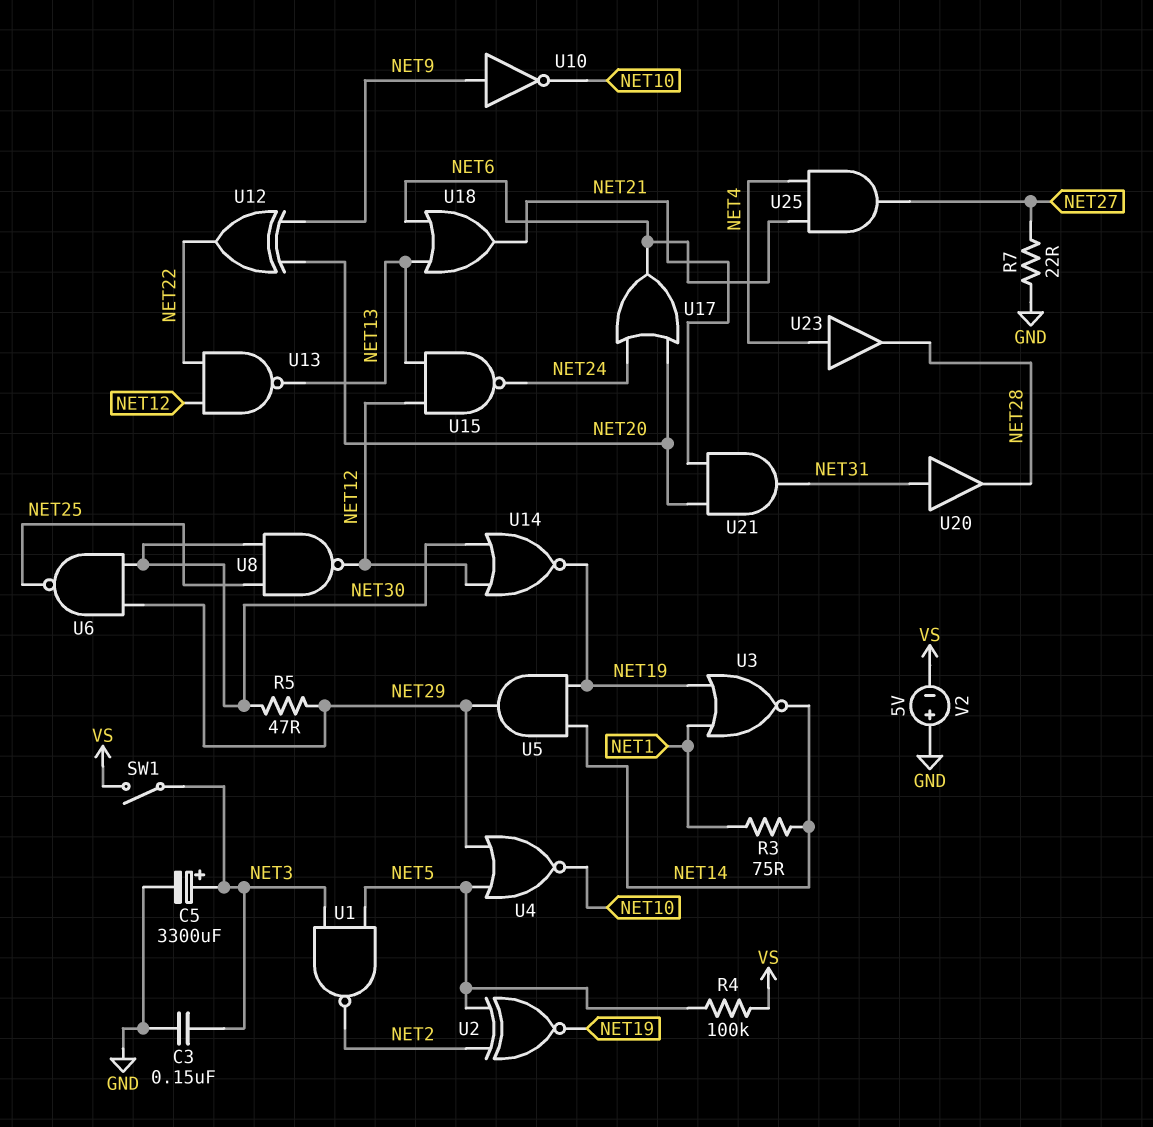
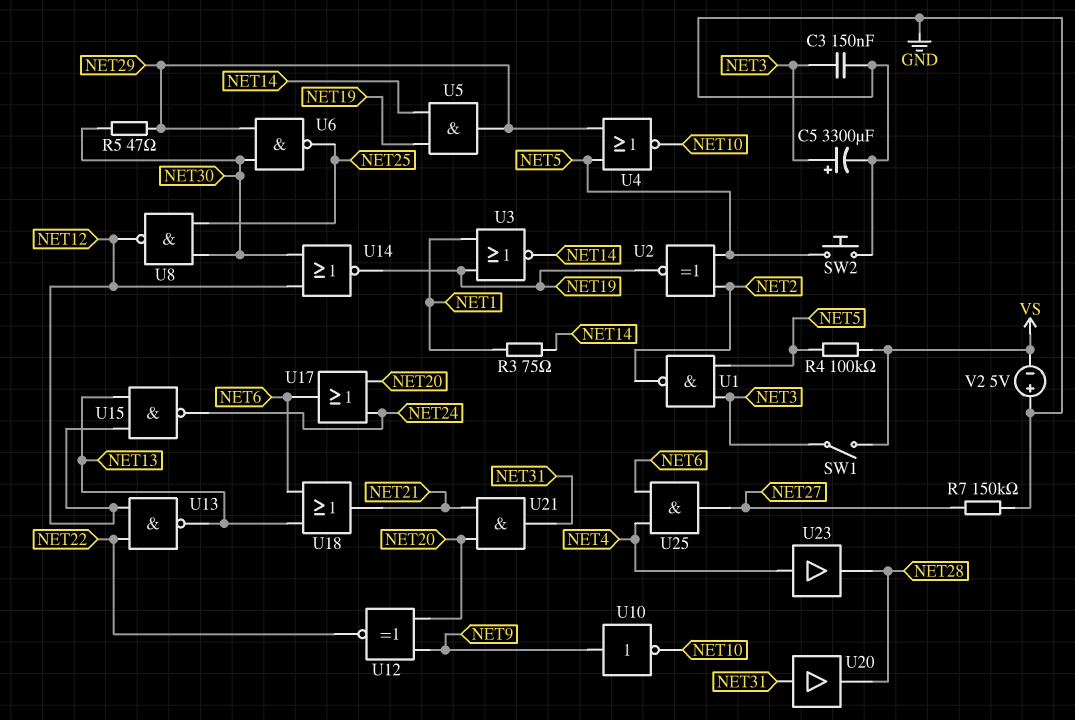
R7: 22 (GND, NET27) -> 150k (GND, NET27)
SW2: none -> button (GND, NET5)
U12: XOR (in NET9, in NET20, out NET22) -> XNOR (in NET9, in NET20, out NET22)

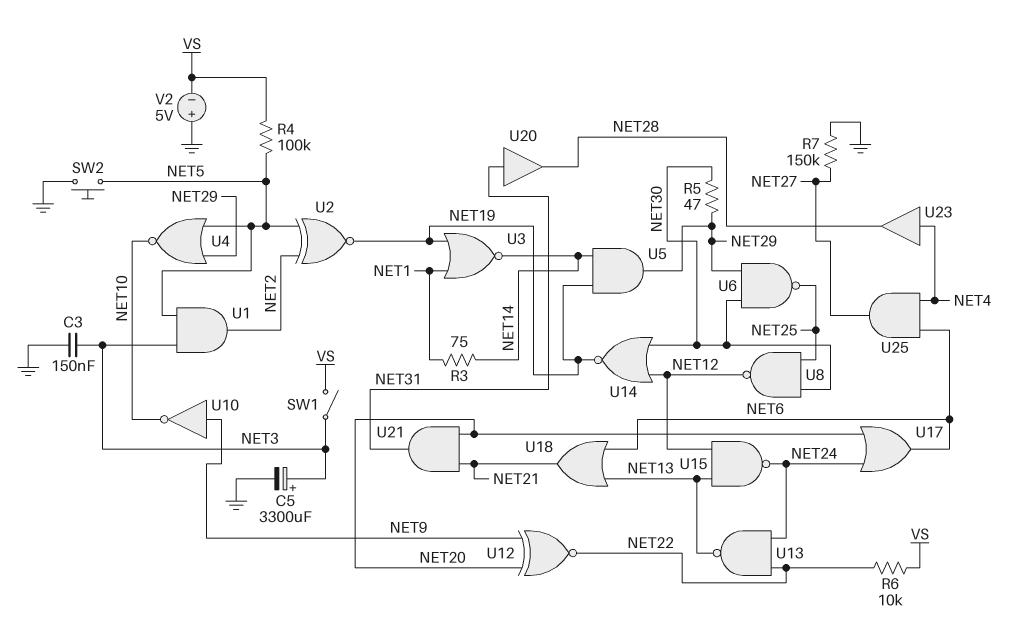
R6: none -> 10k (NET22, VS)
U1: NAND (in NET3, in NET5, out NET2) -> AND (in NET3, in NET5, out NET2)
U13: NAND (in NET12, in NET22, out NET13) -> NAND (in NET22, in NET24, out NET13)

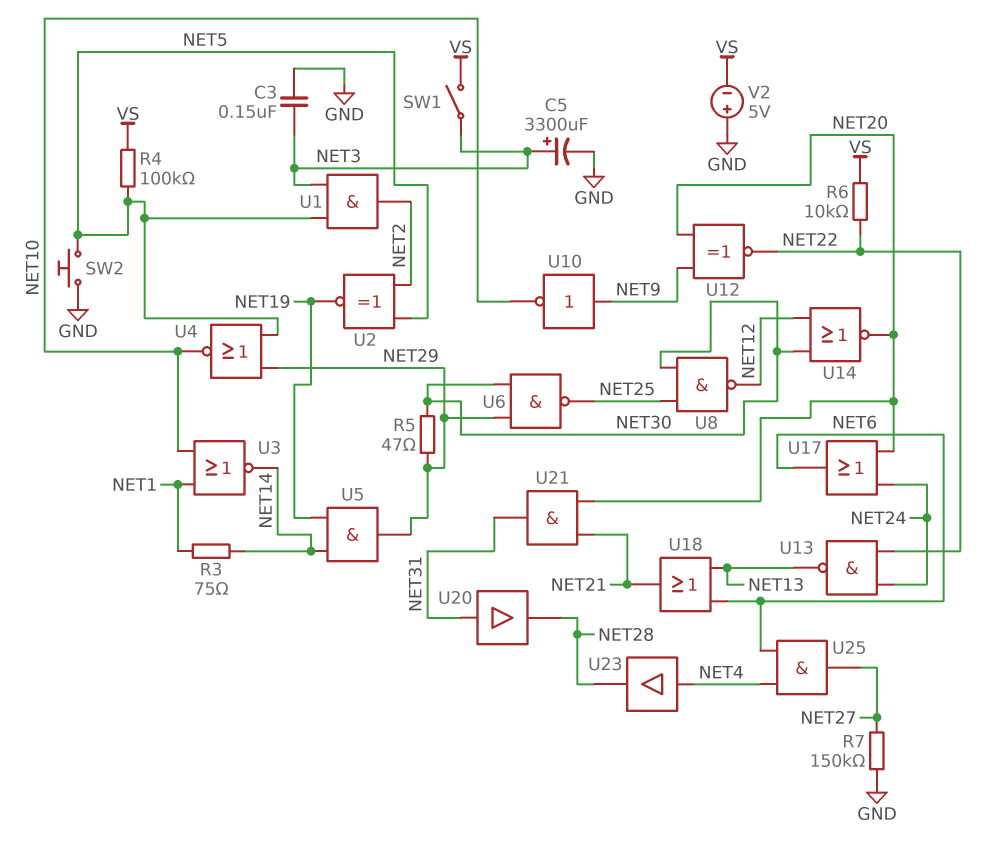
U3: NOR (in NET1, in NET19, out NET14) -> NOR (in NET1, in NET10, out NET14)
U14: NOR (in NET12, in NET30, out NET19) -> NOR (in NET12, in NET30, out NET20)
U15: NAND (in NET12, in NET13, out NET24) -> none

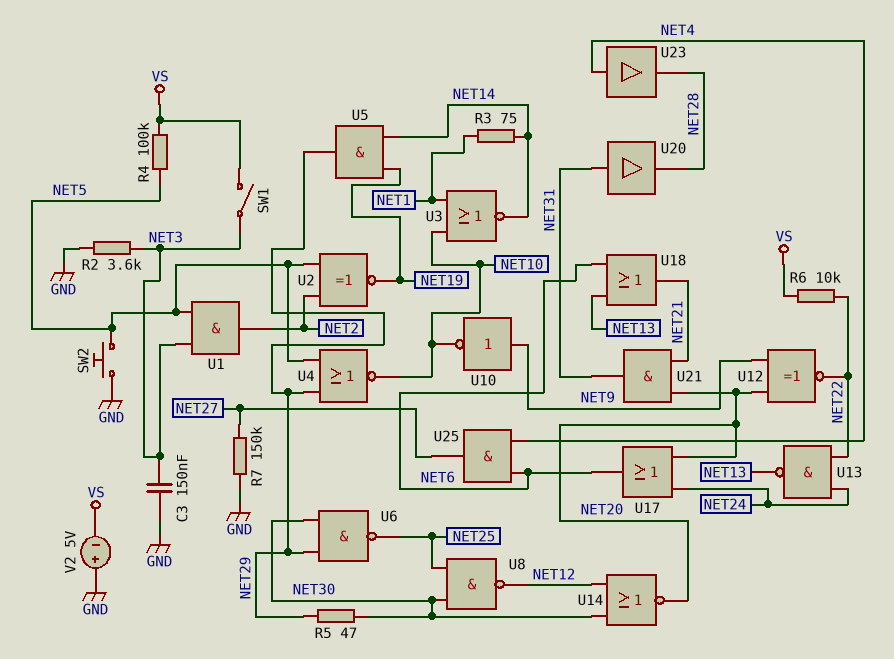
C5: 3300uF (plus NET3, minus GND) -> none
R2: none -> 3.6k (GND, NET3)

